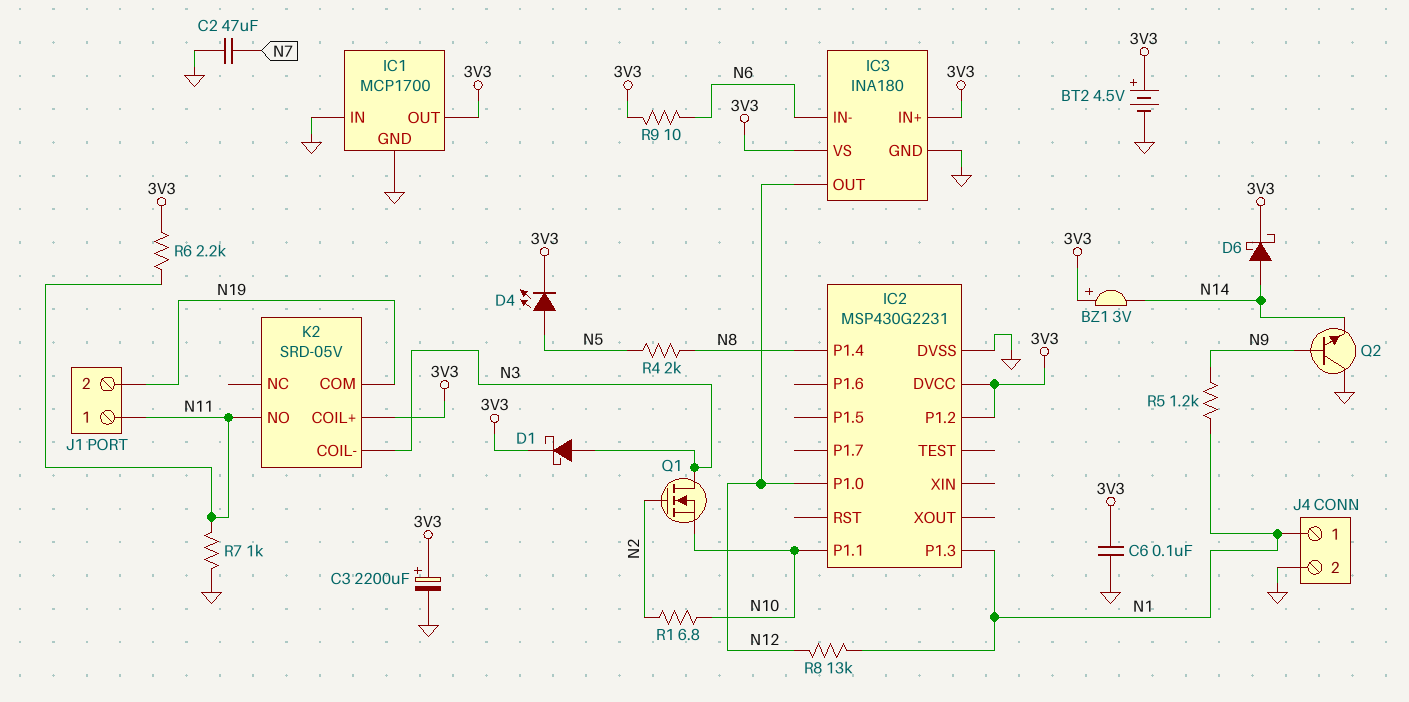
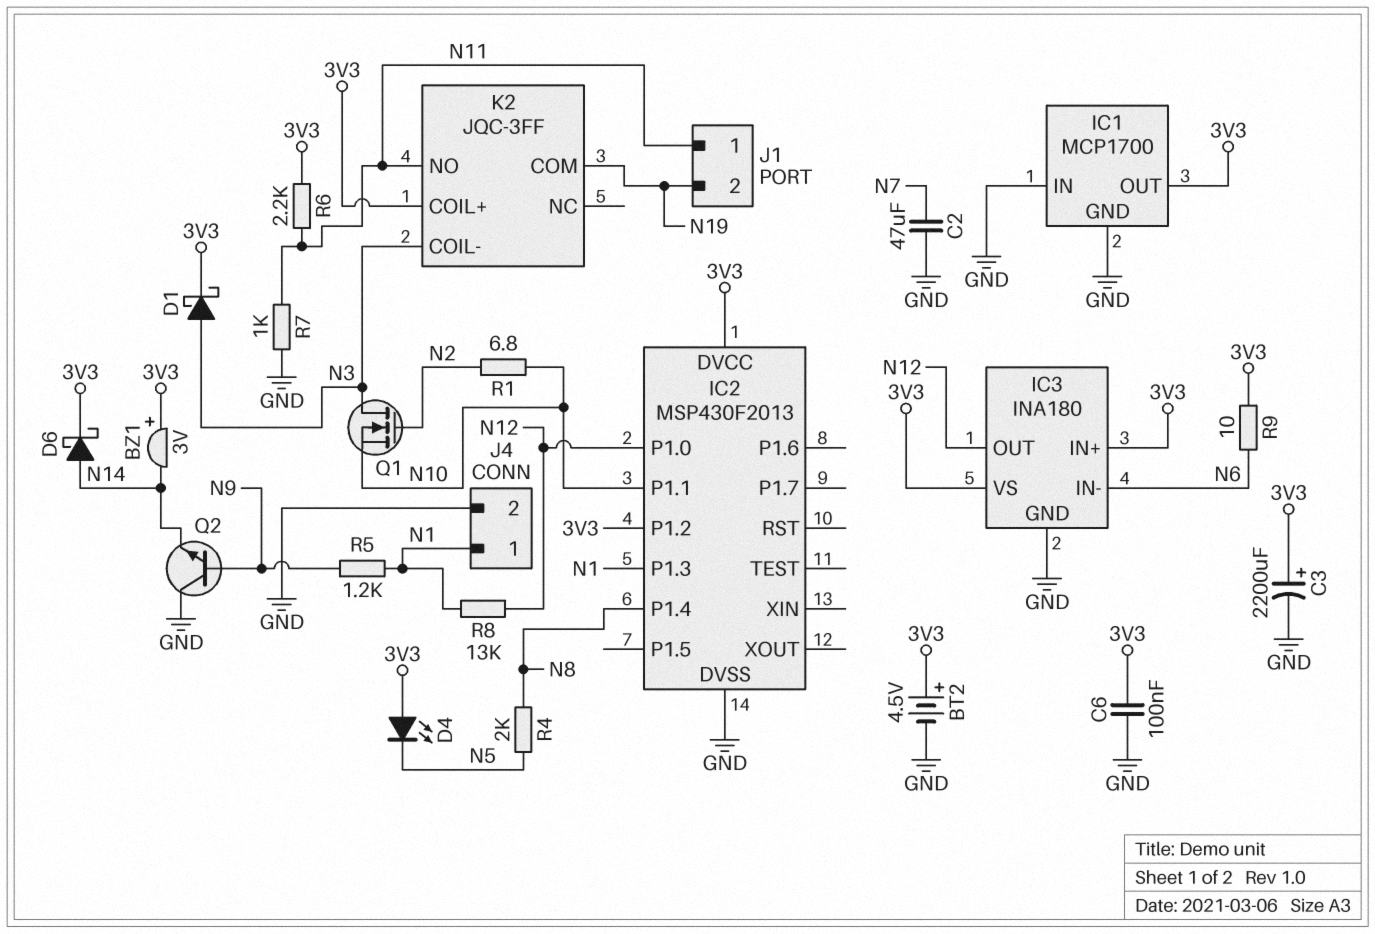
D4: LED (A N5, K 3V3) -> LED (A 3V3, K N5)
IC2: MSP430G2231 -> MSP430F2013
K2: SRD-05V -> JQC-3FF

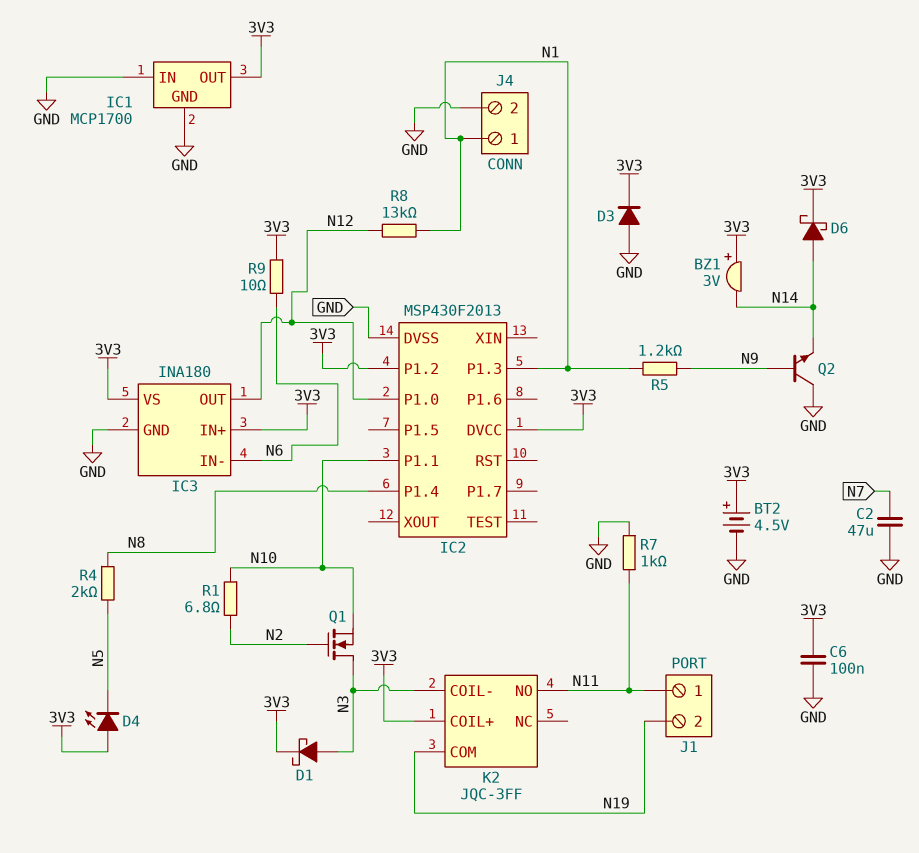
C3: 2200uF (plus 3V3, minus GND) -> none
D3: none -> diode (A GND, K 3V3)
R6: 2.2k (3V3, N11) -> none

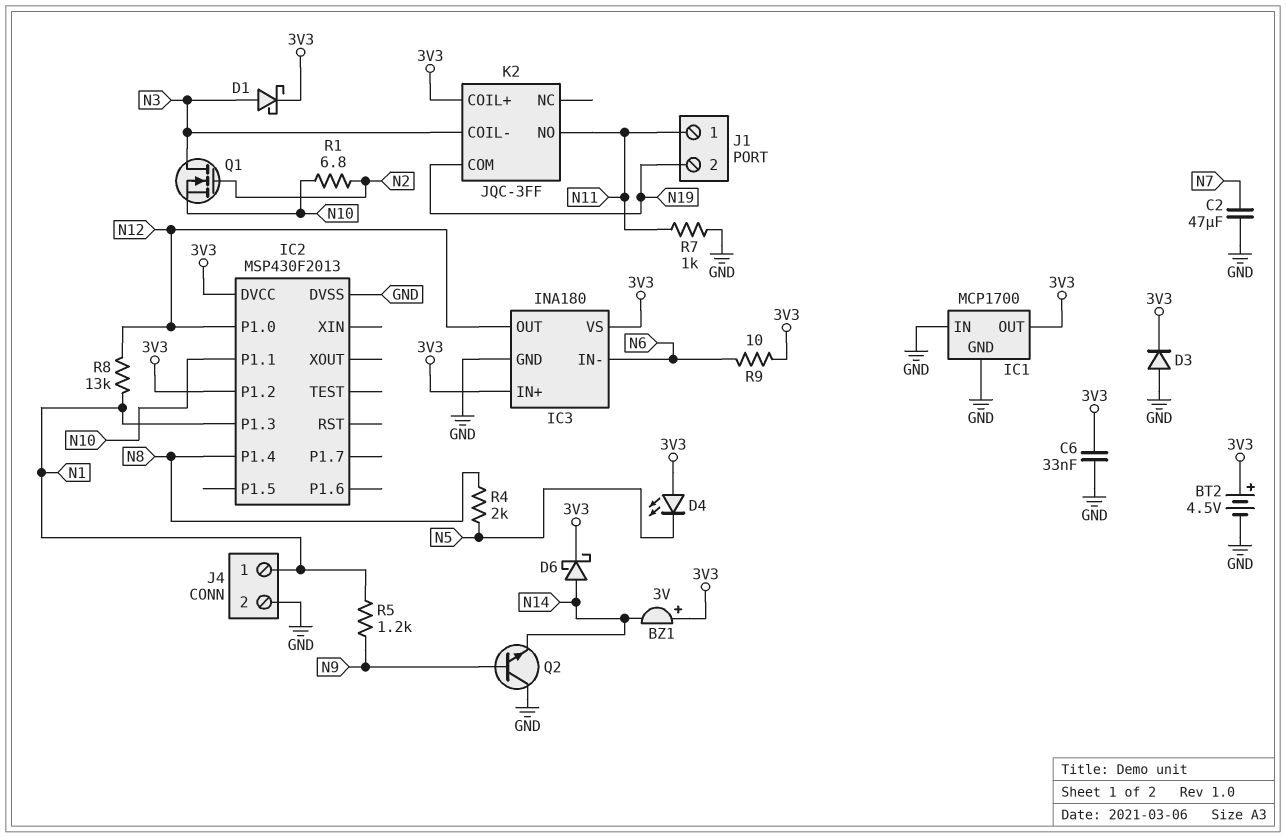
C6: 100nF (3V3, GND) -> 33nF (3V3, GND)

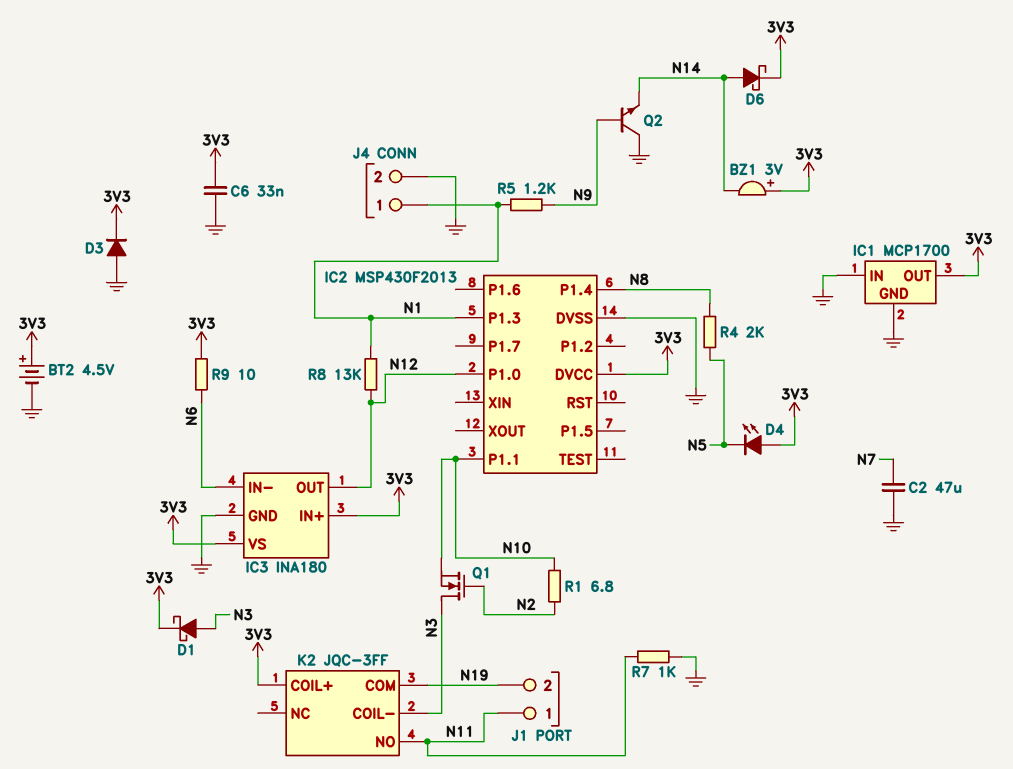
IC2 pin P1.2: 3V3 -> none

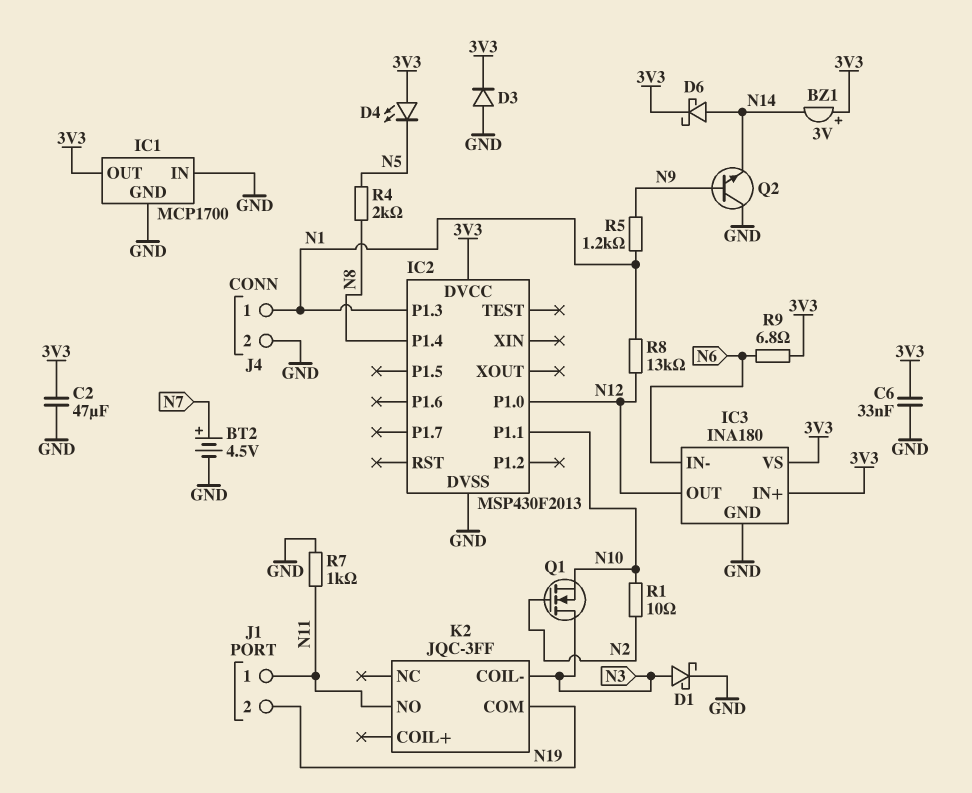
BT2: 4.5V (plus 3V3, minus GND) -> 4.5V (plus N7, minus GND)
C2: 47uF (GND, N7) -> 47uF (3V3, GND)
D1: schottky (A N3, K 3V3) -> schottky (A N3, K GND)
K2 pin COIL+: 3V3 -> none
R1: 6.8 (N2, N10) -> 10 (N2, N10)
R9: 10 (3V3, N6) -> 6.8 (3V3, N6)

